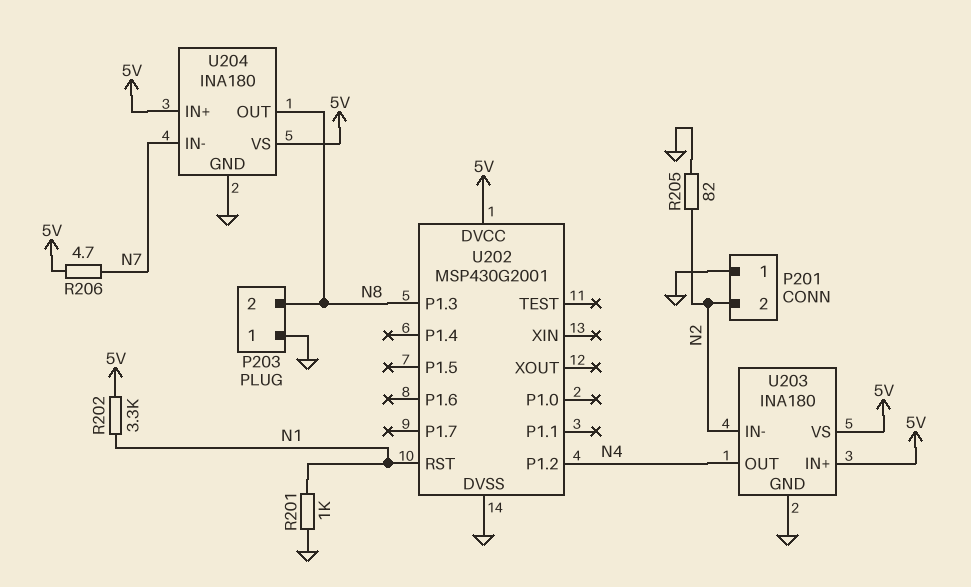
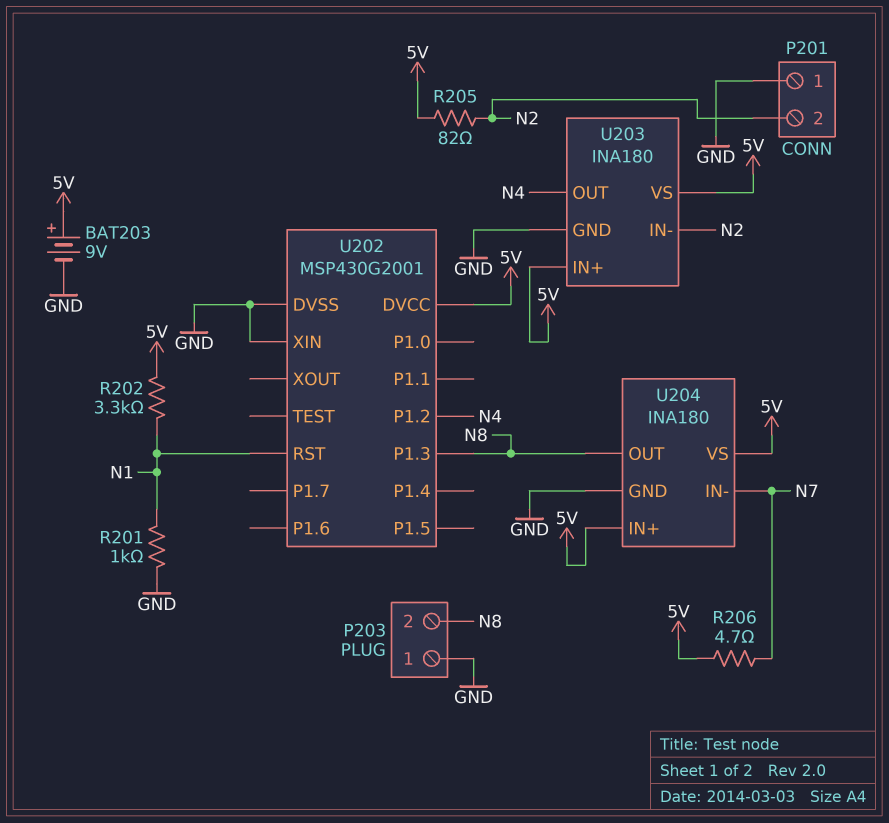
BAT203: none -> 9V (plus 5V, minus GND)
R205: 82 (GND, N2) -> 82 (5V, N2)
U202 pin XIN: none -> GND

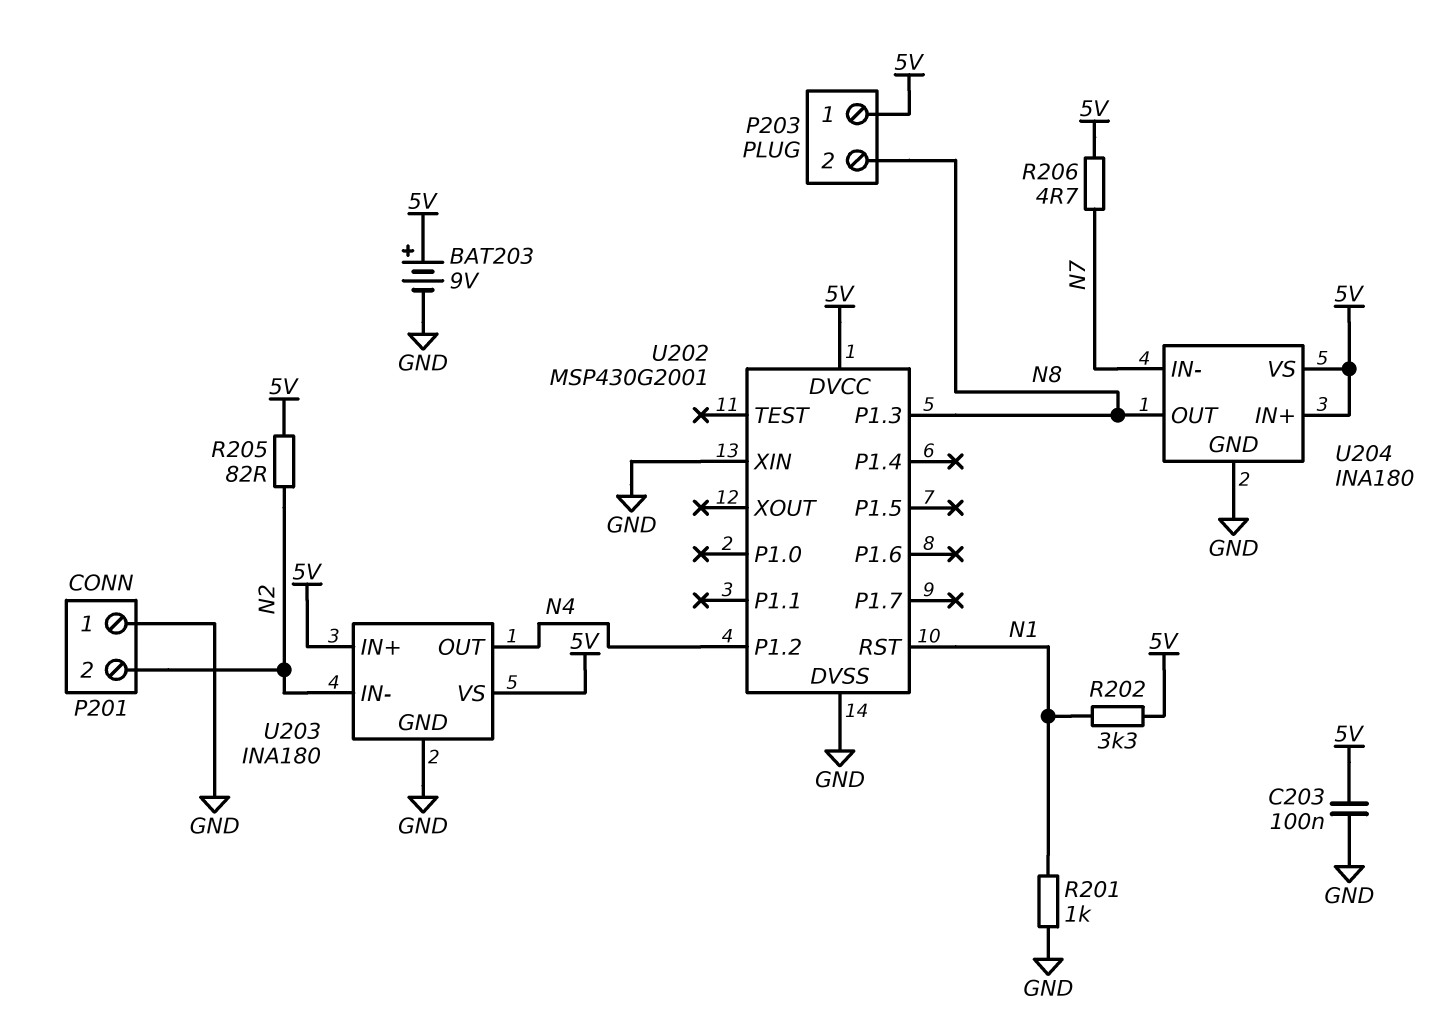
C203: none -> 100nF (5V, GND)
P203 pin 1: GND -> 5V

